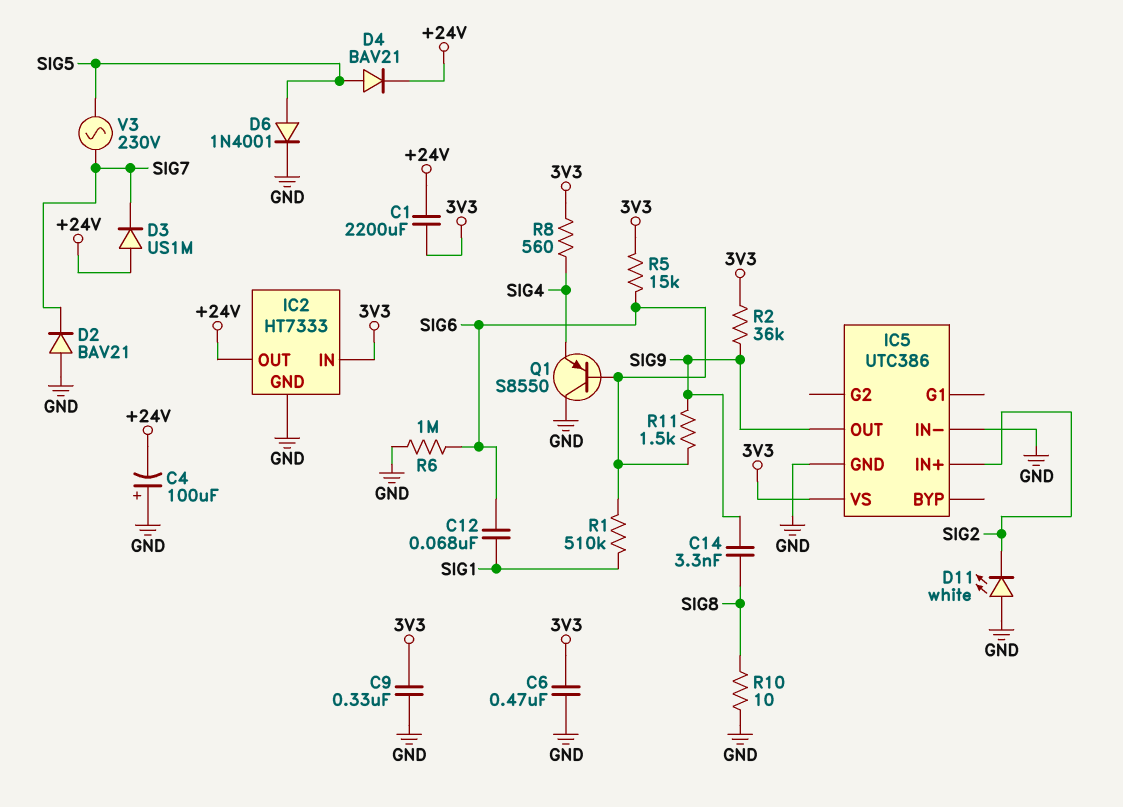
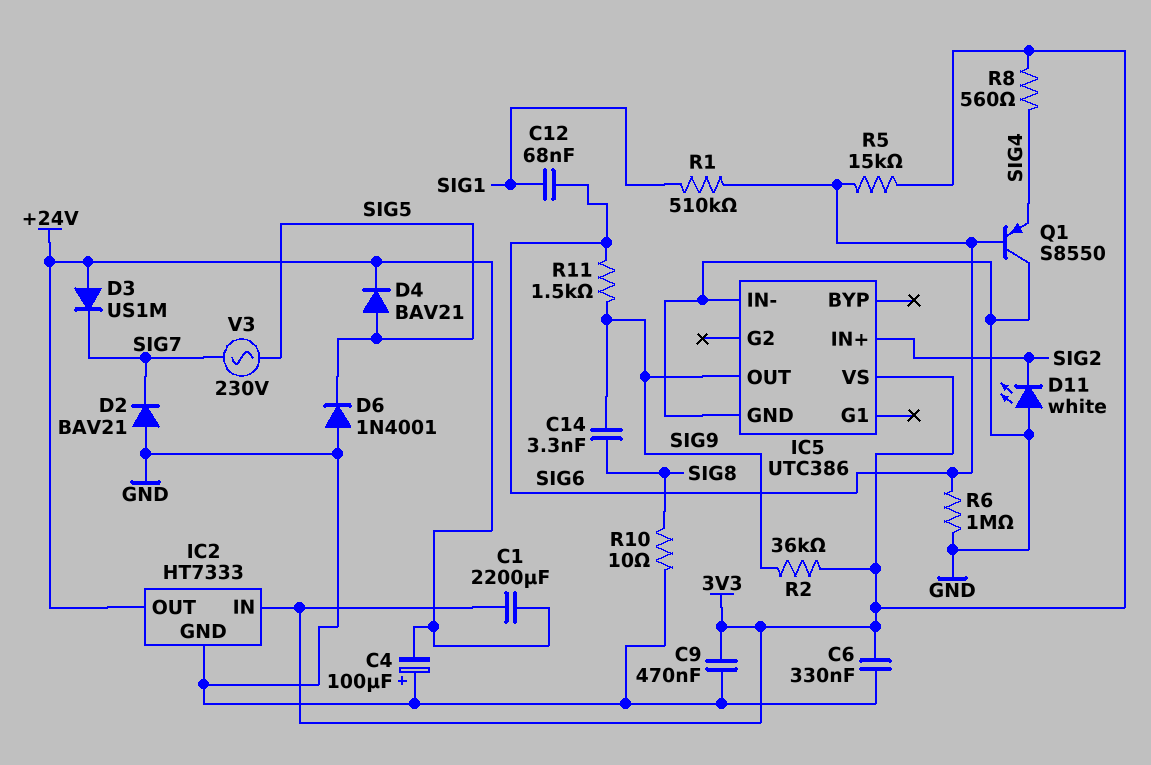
C6: 470nF (3V3, GND) -> 330nF (3V3, GND)
C9: 330nF (3V3, GND) -> 470nF (3V3, GND)
D6: diode 1N4001 (A SIG5, K GND) -> diode 1N4001 (A GND, K SIG5)

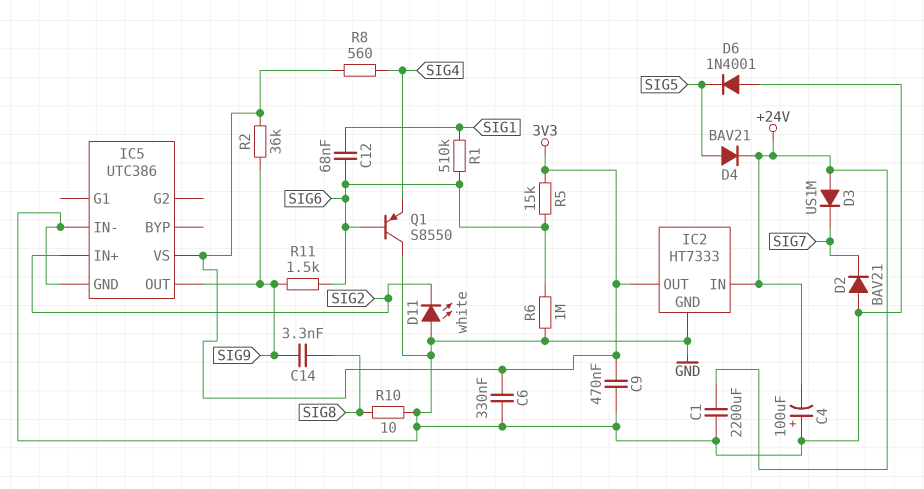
C1: 2200uF (+24V, 3V3) -> 2200uF (+24V, GND)
IC2 pin IN: 3V3 -> +24V
IC2 pin OUT: +24V -> 3V3
V3: AC 230V (SIG5, SIG7) -> none

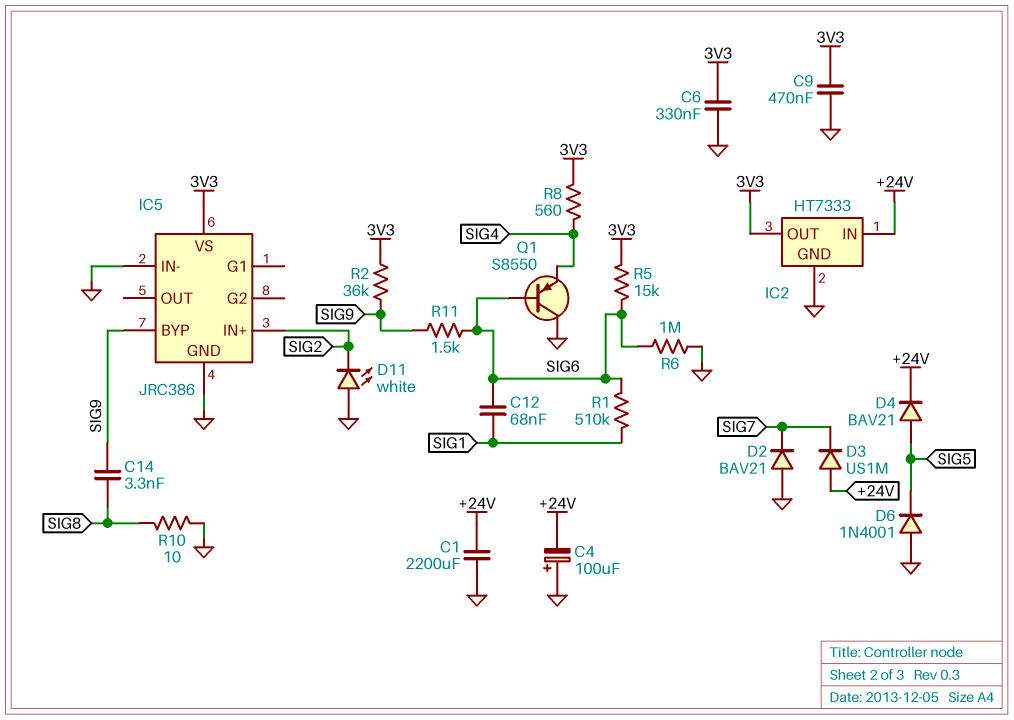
IC5: UTC386 -> JRC386
IC5 pin BYP: none -> SIG9
IC5 pin OUT: SIG9 -> none

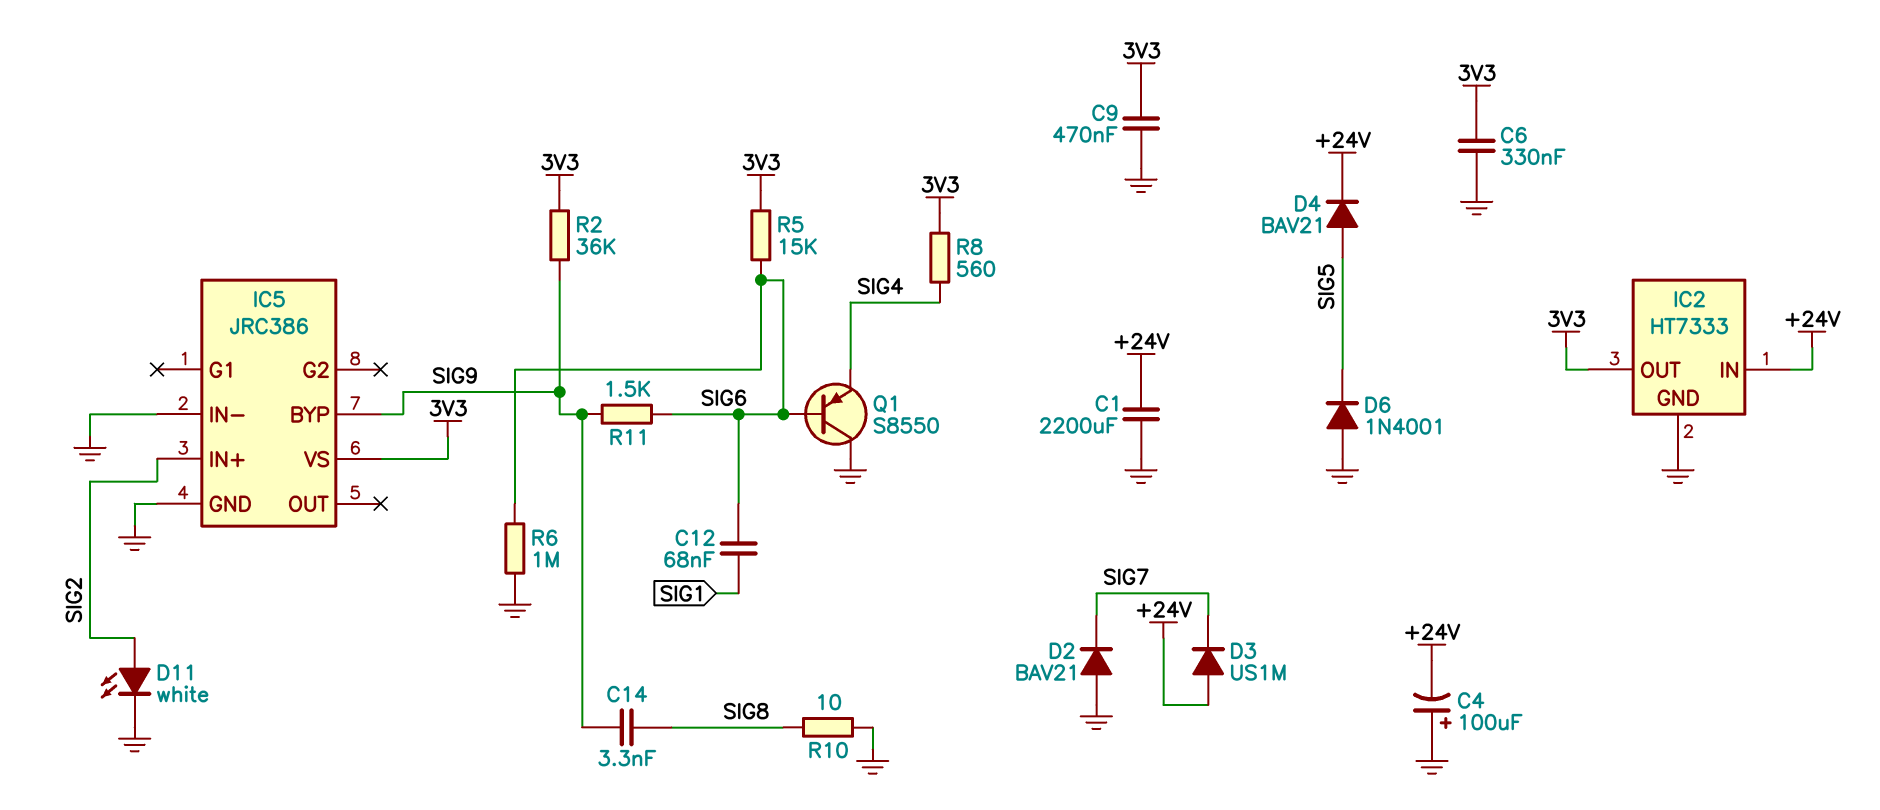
D11: LED white (A GND, K SIG2) -> LED white (A SIG2, K GND)
R1: 510k (SIG1, SIG6) -> none

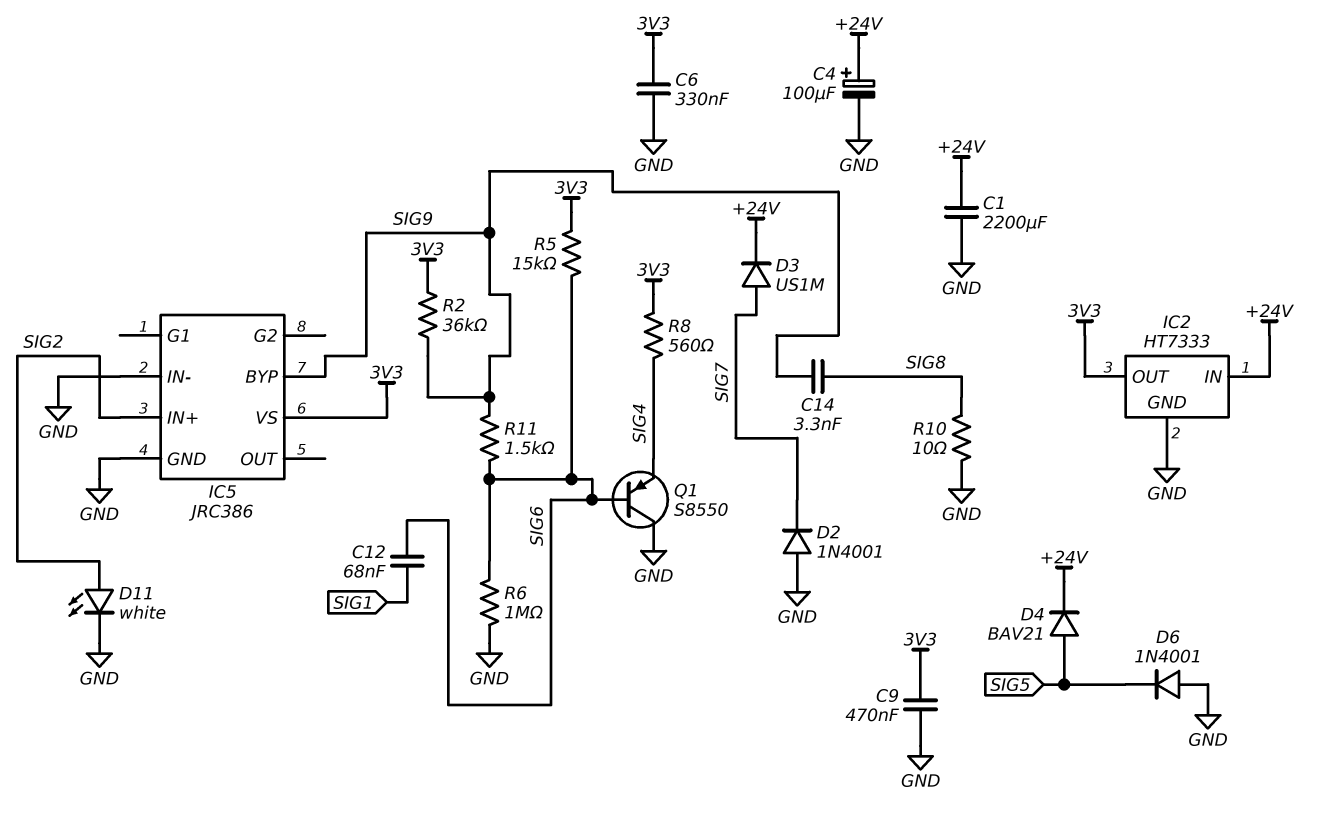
C4: 100uF (plus GND, minus +24V) -> 100uF (plus +24V, minus GND)
D2: diode BAV21 (A GND, K SIG7) -> diode 1N4001 (A GND, K SIG7)
D3: diode US1M (A +24V, K SIG7) -> diode US1M (A SIG7, K +24V)

